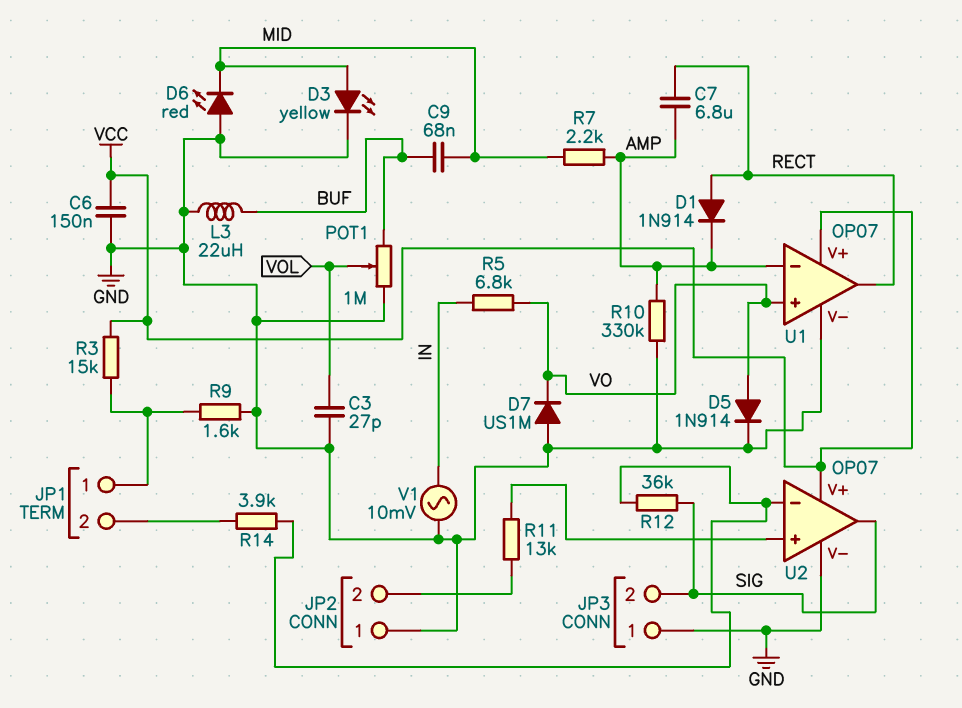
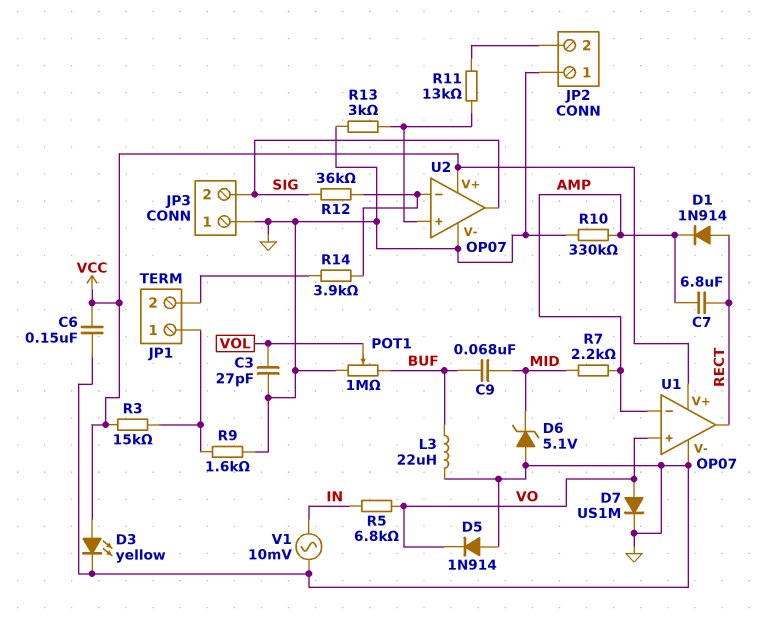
D3: LED yellow (A MID, K GND) -> LED yellow (A VCC, K GND)
D5: diode 1N914 (A VO, K GND) -> diode 1N914 (A GND, K VO)
D6: LED red (A GND, K MID) -> zener 5.1V (A GND, K MID)
D7: diode US1M (A GND, K VO) -> diode US1M (A VO, K GND)
R13: none -> 3k (GND, U2/in+)

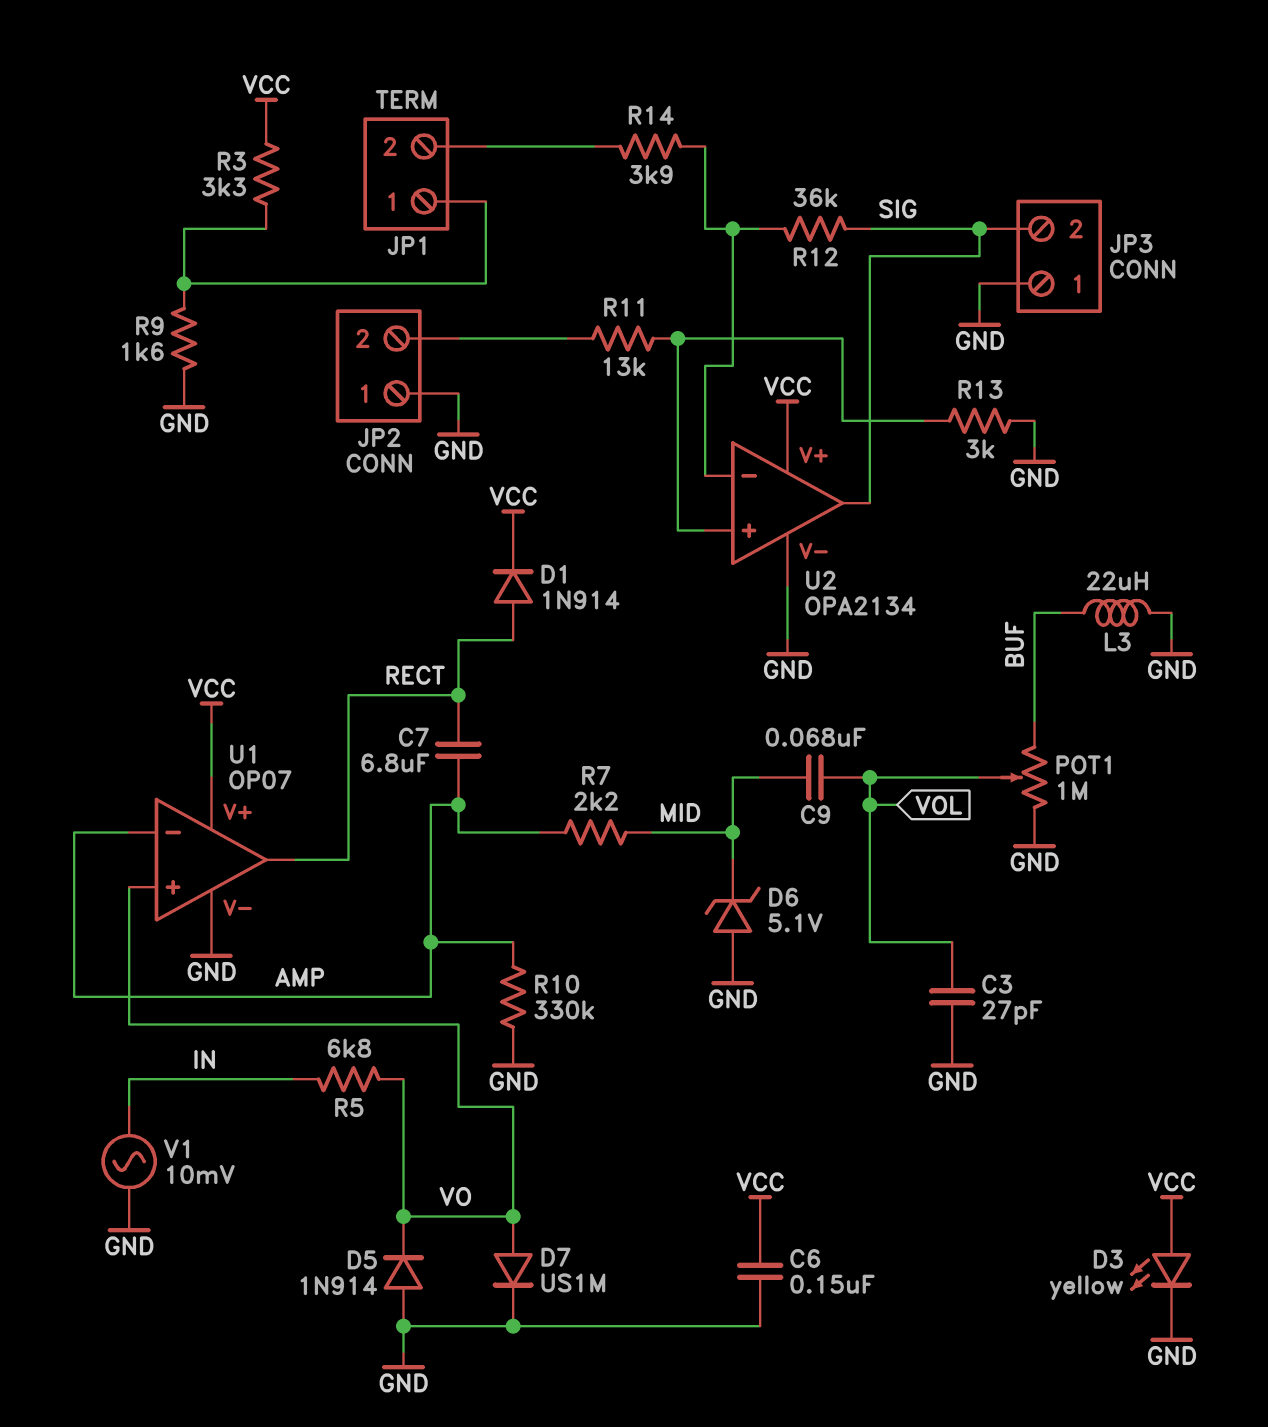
C9: 68nF (BUF, MID) -> 68nF (MID, VOL)
D1: diode 1N914 (A RECT, K AMP) -> diode 1N914 (A RECT, K VCC)
R3: 15k (JP1/1, VCC) -> 3.3k (JP1/1, VCC)
U2: OP07 -> OPA2134

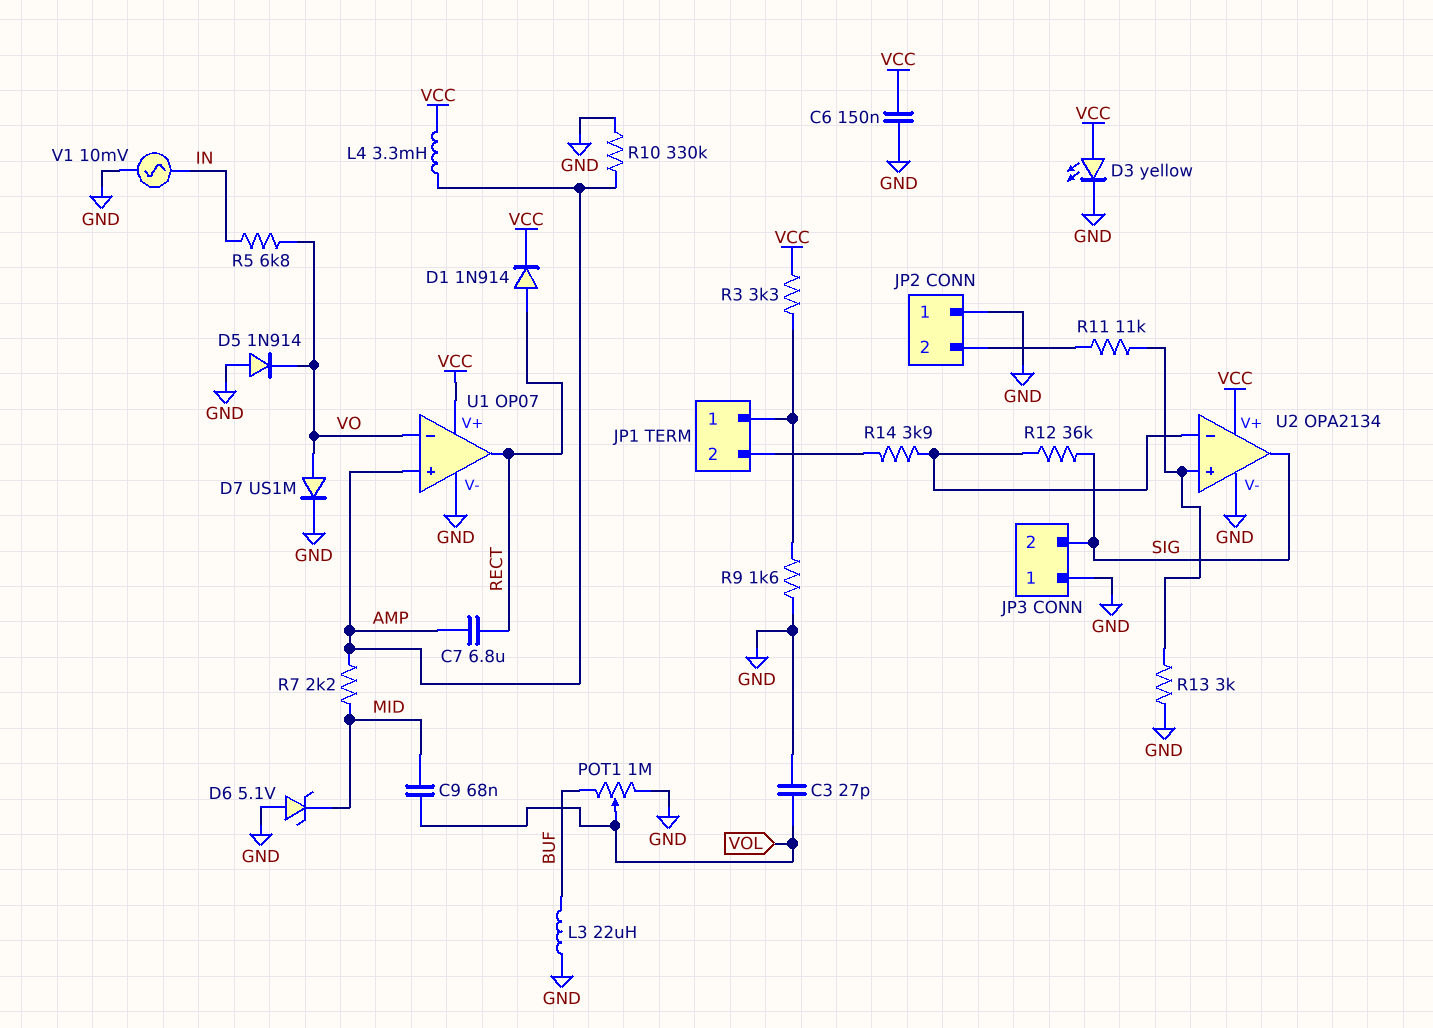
L4: none -> 3.3mH (AMP, VCC)
R11: 13k (JP2/2, U2/in+) -> 11k (JP2/2, U2/in+)
U1 pin in+: VO -> AMP
U1 pin in-: AMP -> VO

